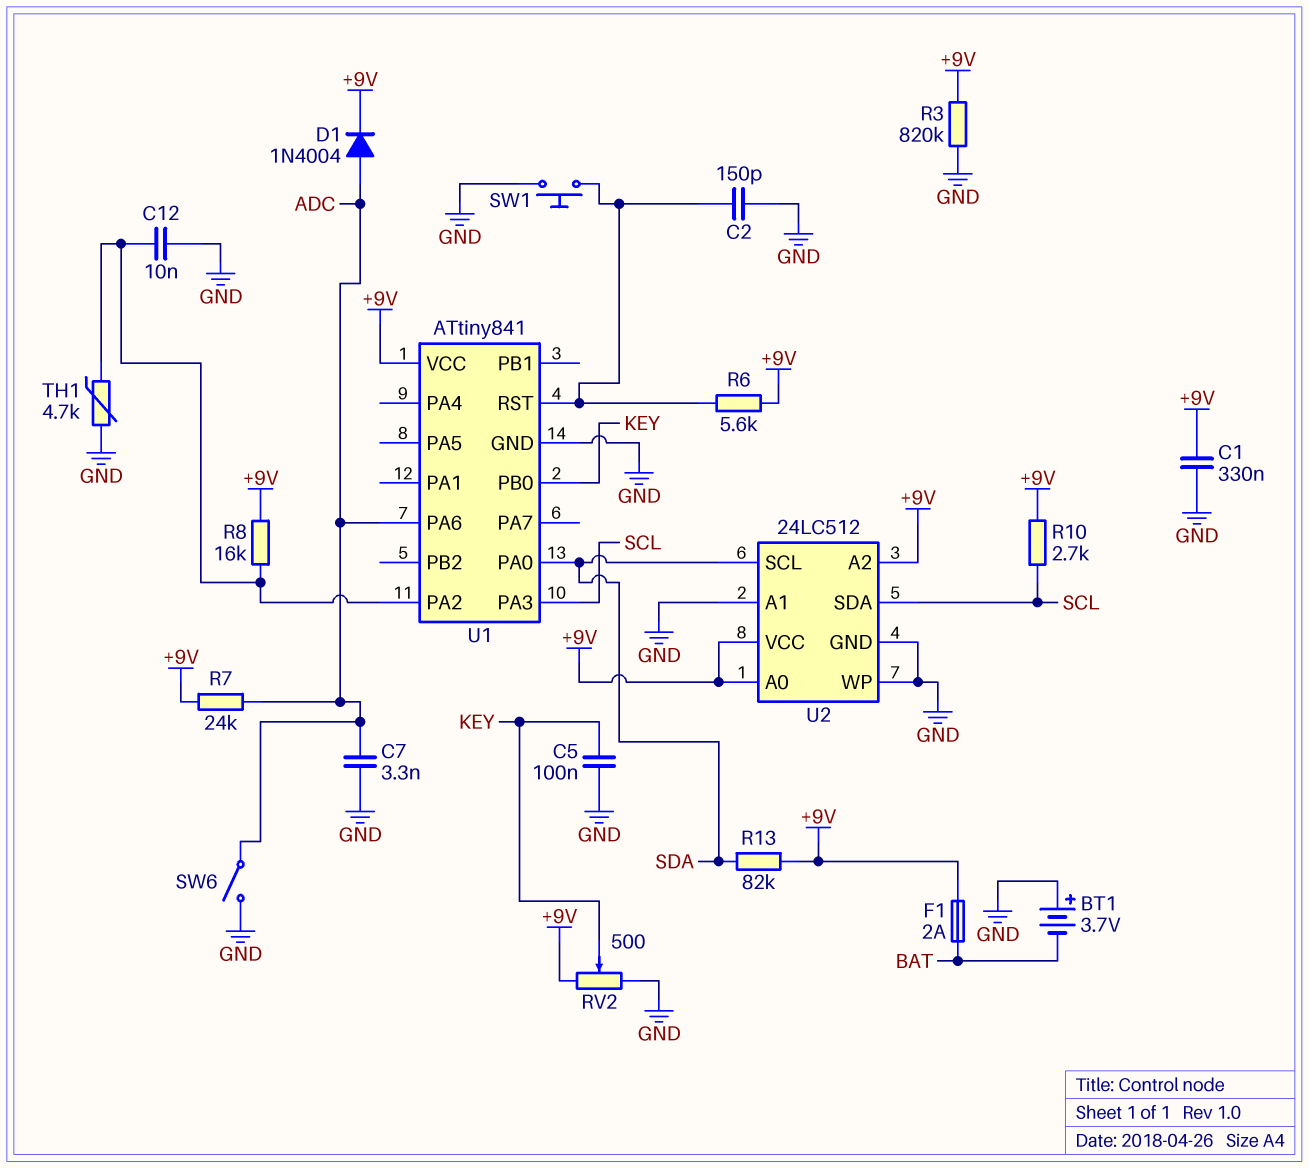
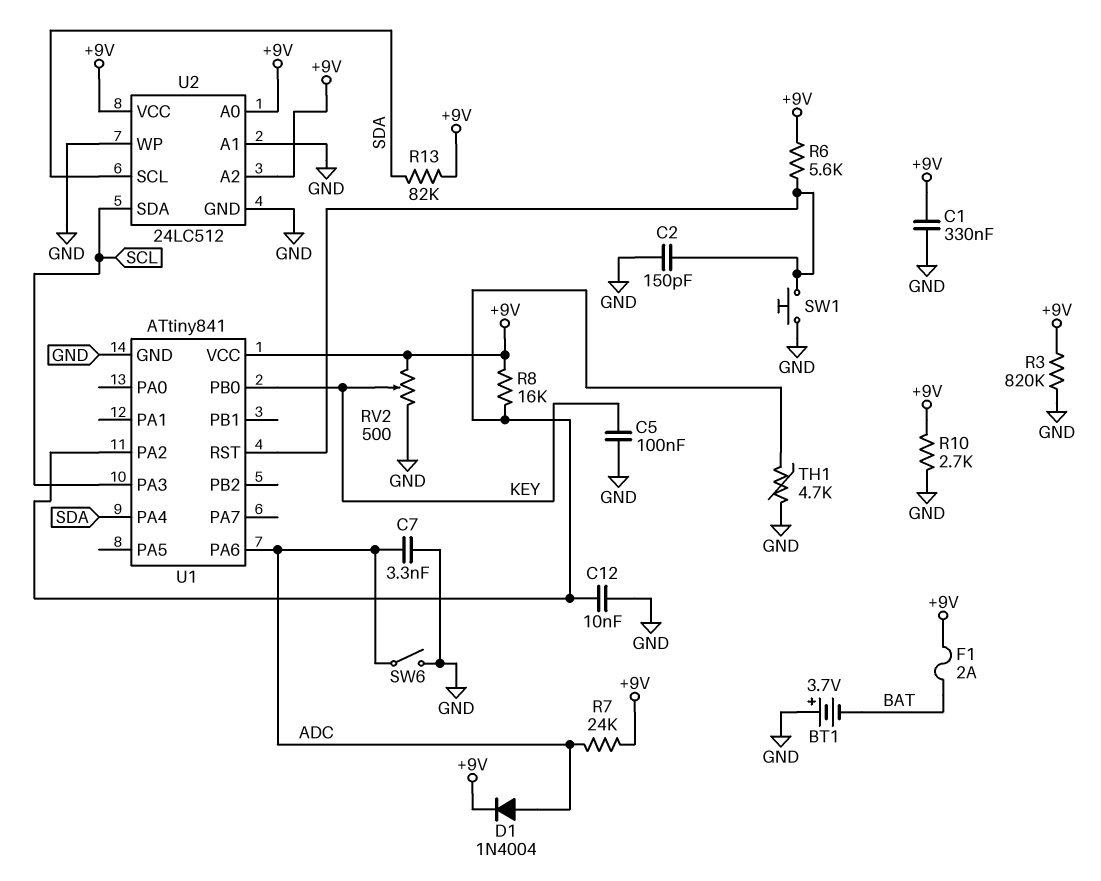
R10: 2.7k (+9V, SCL) -> 2.7k (+9V, GND)
U1 pin PA0: SDA -> none
U1 pin PA4: none -> SDA

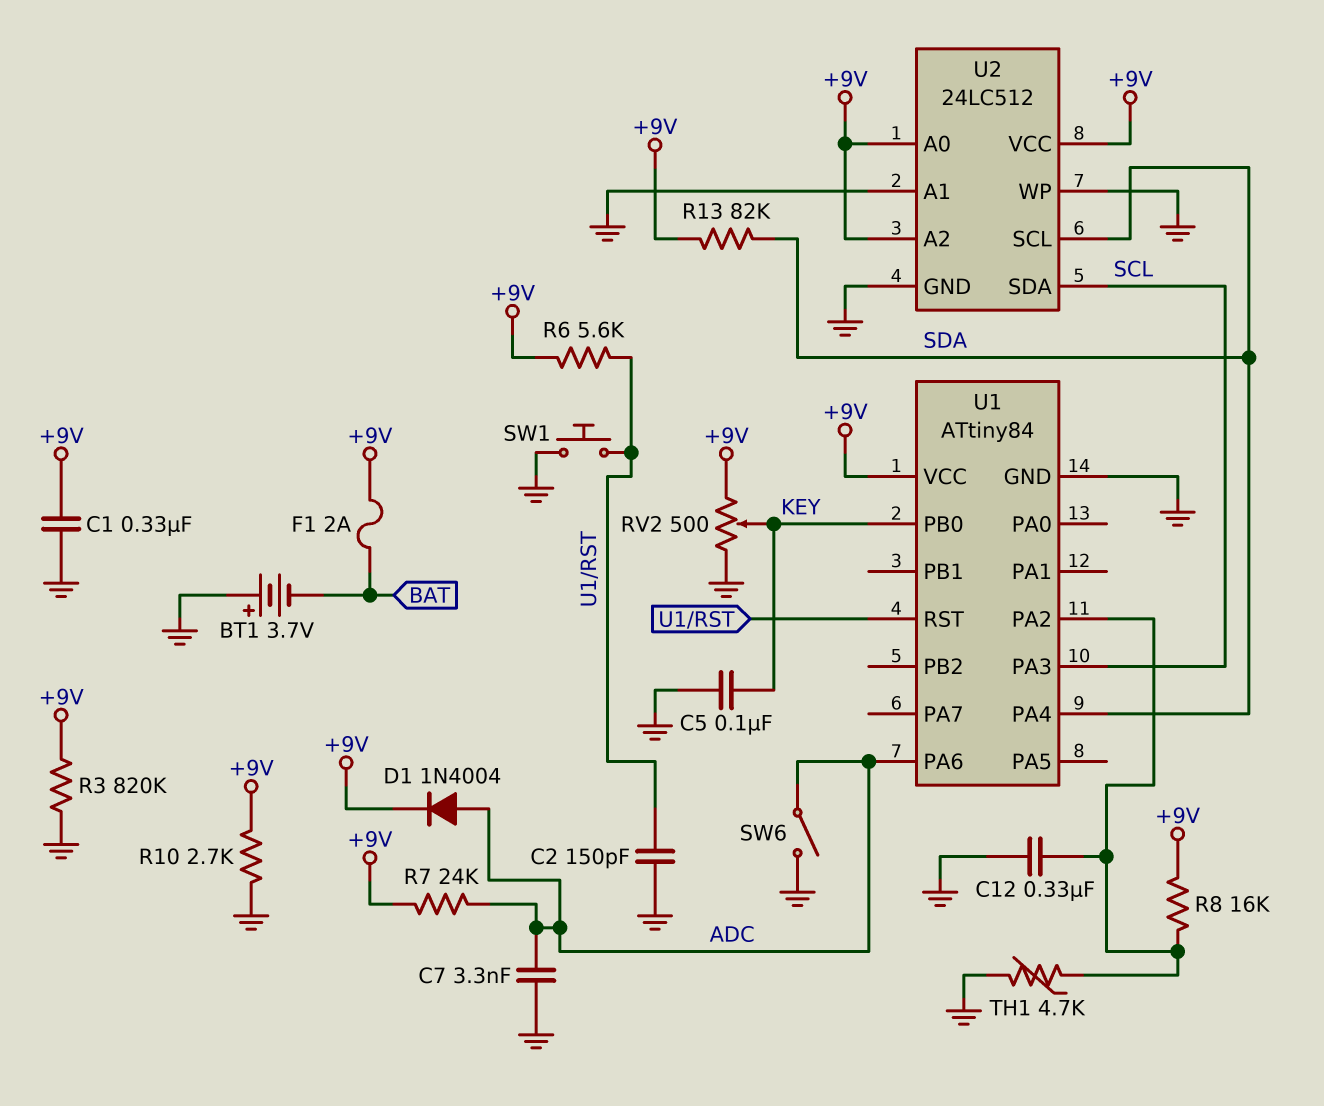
C12: 10nF (GND, U1/PA2) -> 330nF (GND, U1/PA2)
U1: ATtiny841 -> ATtiny84

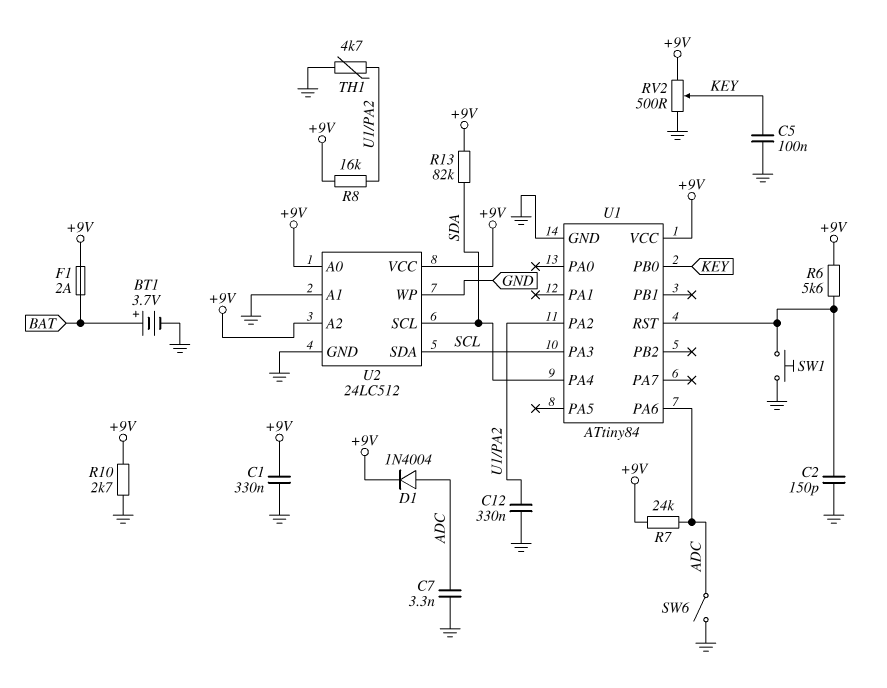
BT1: 3.7V (plus GND, minus BAT) -> 3.7V (plus BAT, minus GND)
R3: 820k (+9V, GND) -> none

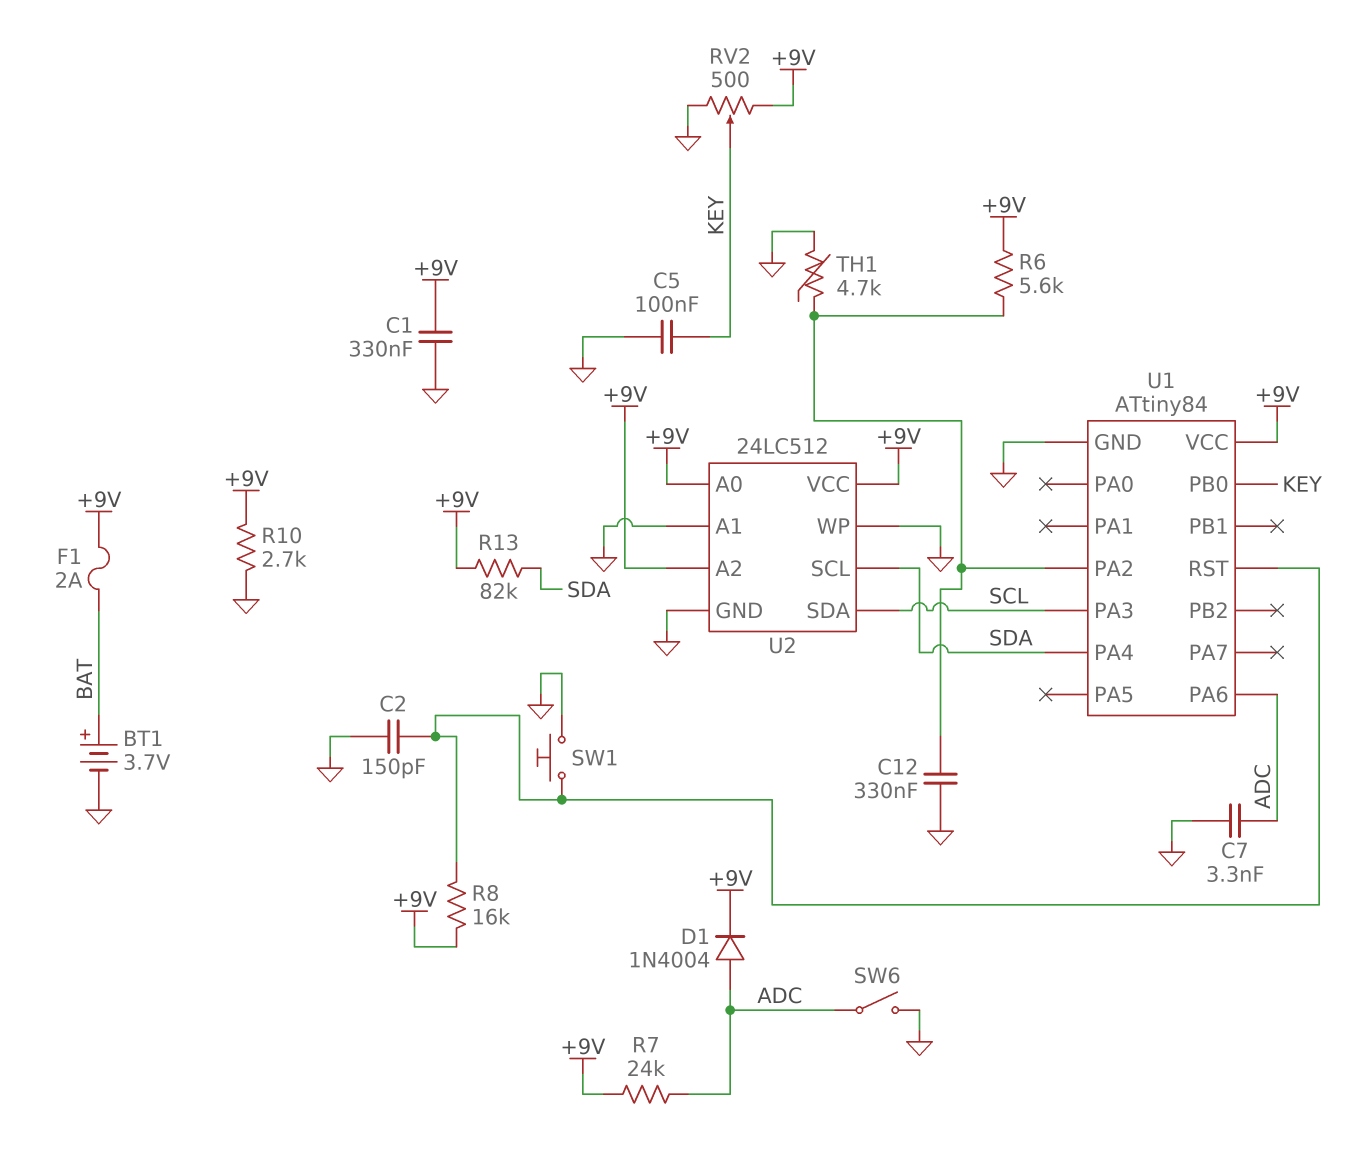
R6: 5.6k (+9V, U1/RST) -> 5.6k (+9V, U1/PA2)
R8: 16k (+9V, U1/PA2) -> 16k (+9V, U1/RST)

